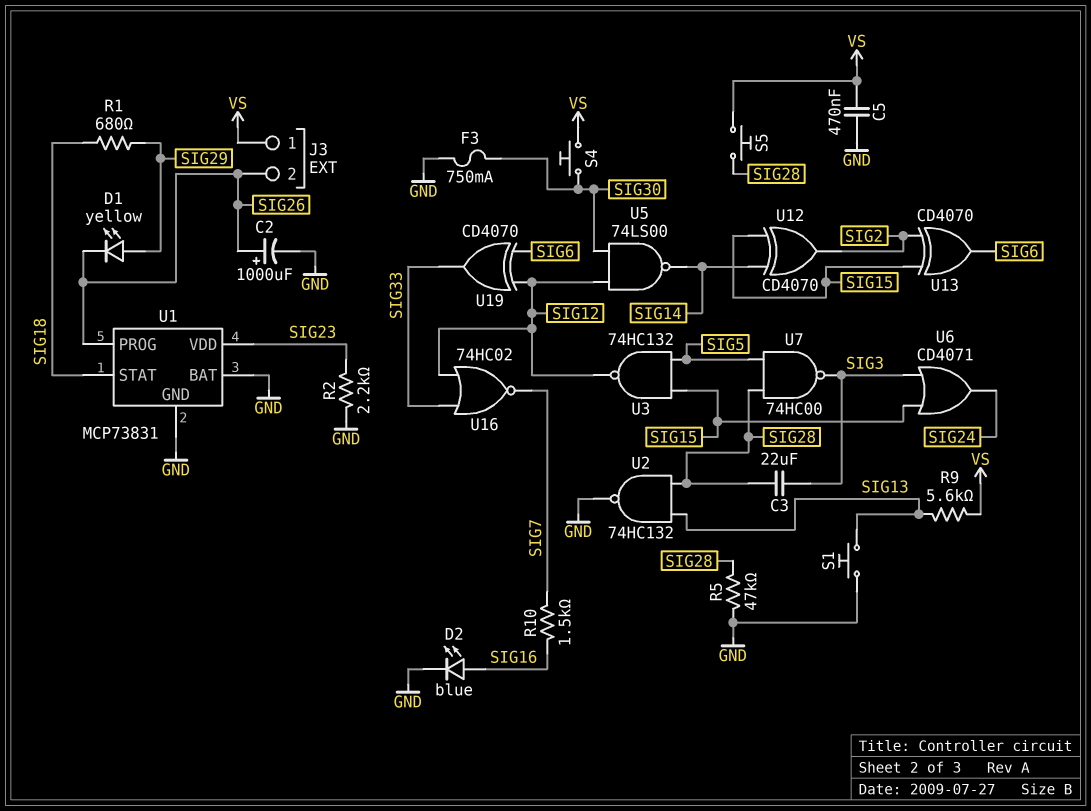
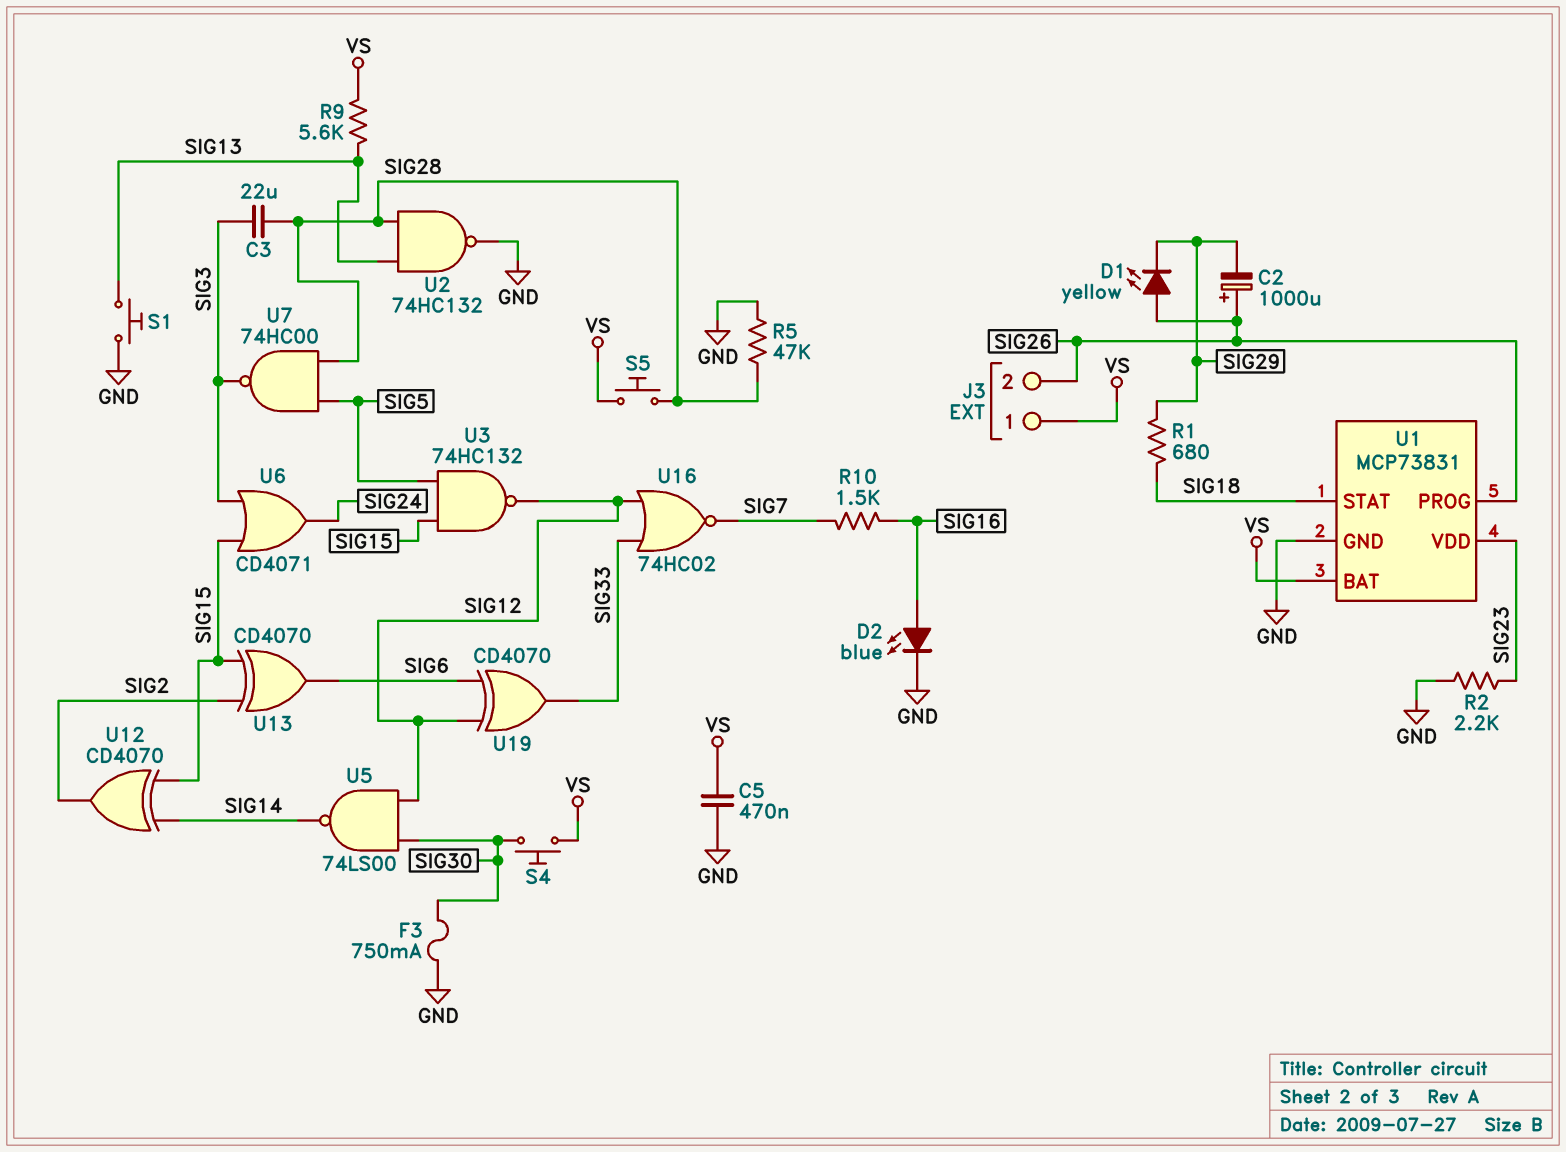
C2: 1000uF (plus SIG26, minus GND) -> 1000uF (plus SIG26, minus SIG29)
D1: LED yellow (A SIG29, K SIG26) -> LED yellow (A SIG26, K SIG29)
U1 pin BAT: GND -> VS

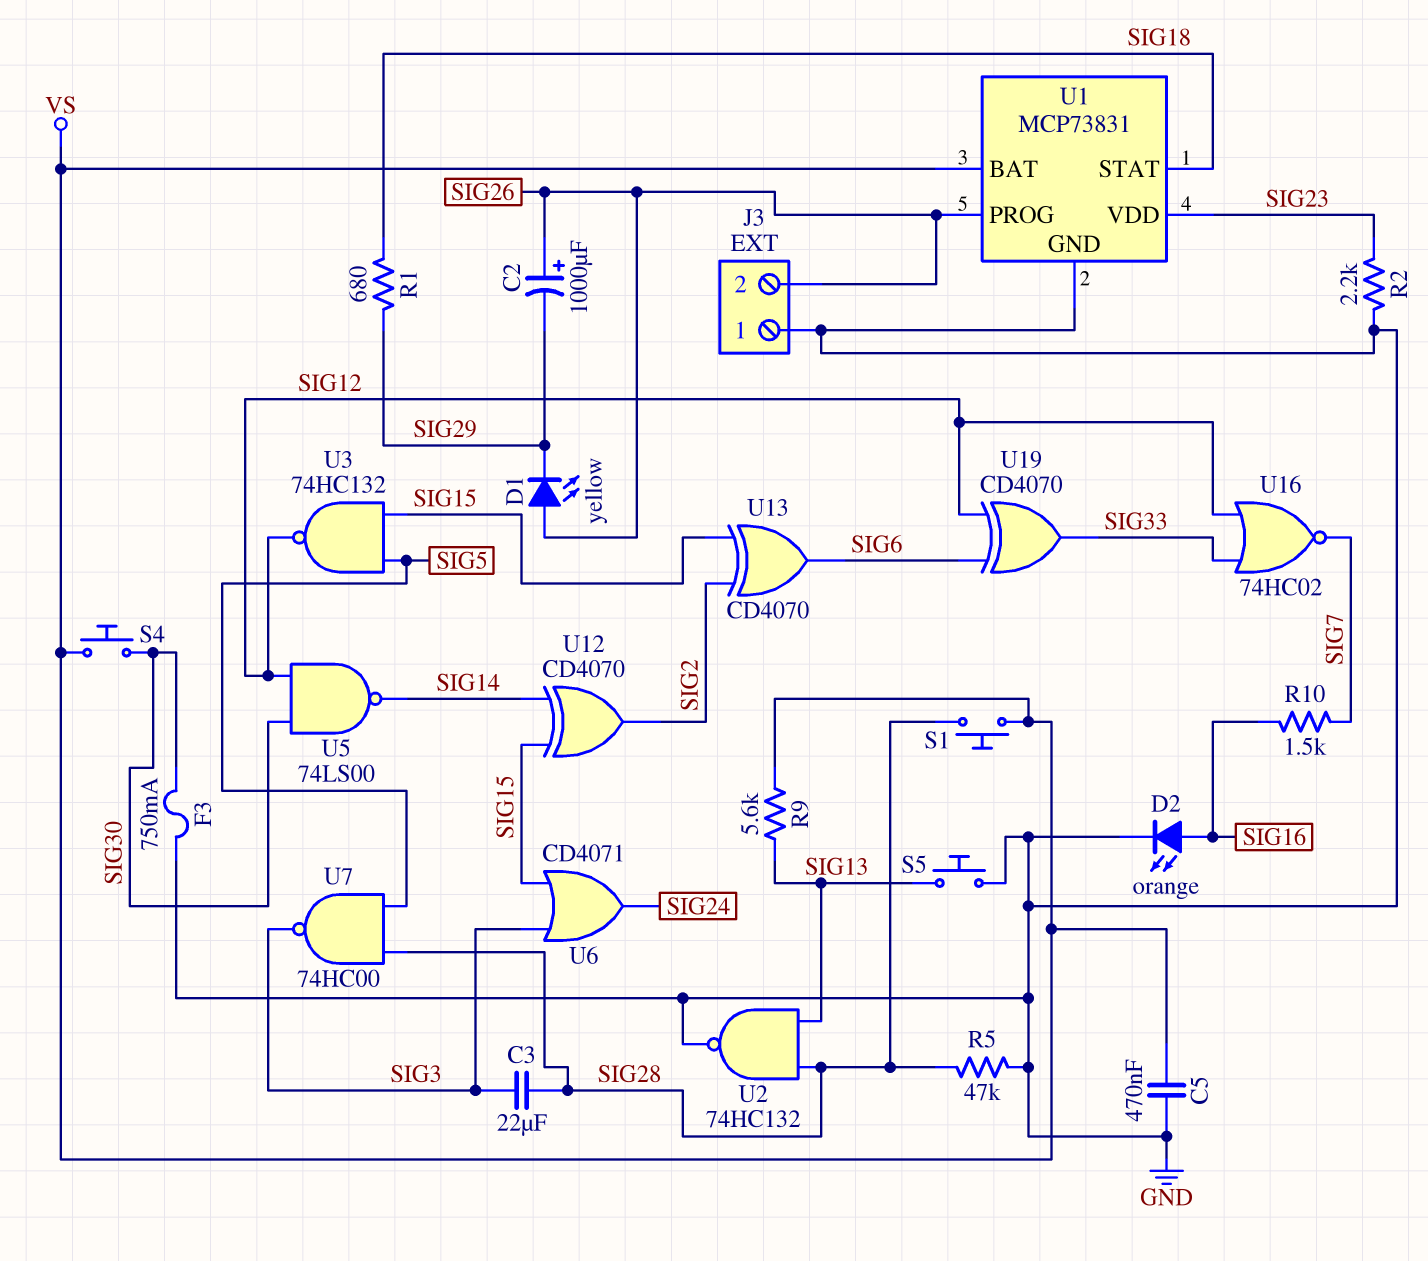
D2: LED blue (A SIG16, K GND) -> LED orange (A SIG16, K GND)
J3 pin 1: VS -> GND
S1: button (GND, SIG13) -> button (SIG28, VS)
S5: button (SIG28, VS) -> button (GND, SIG13)

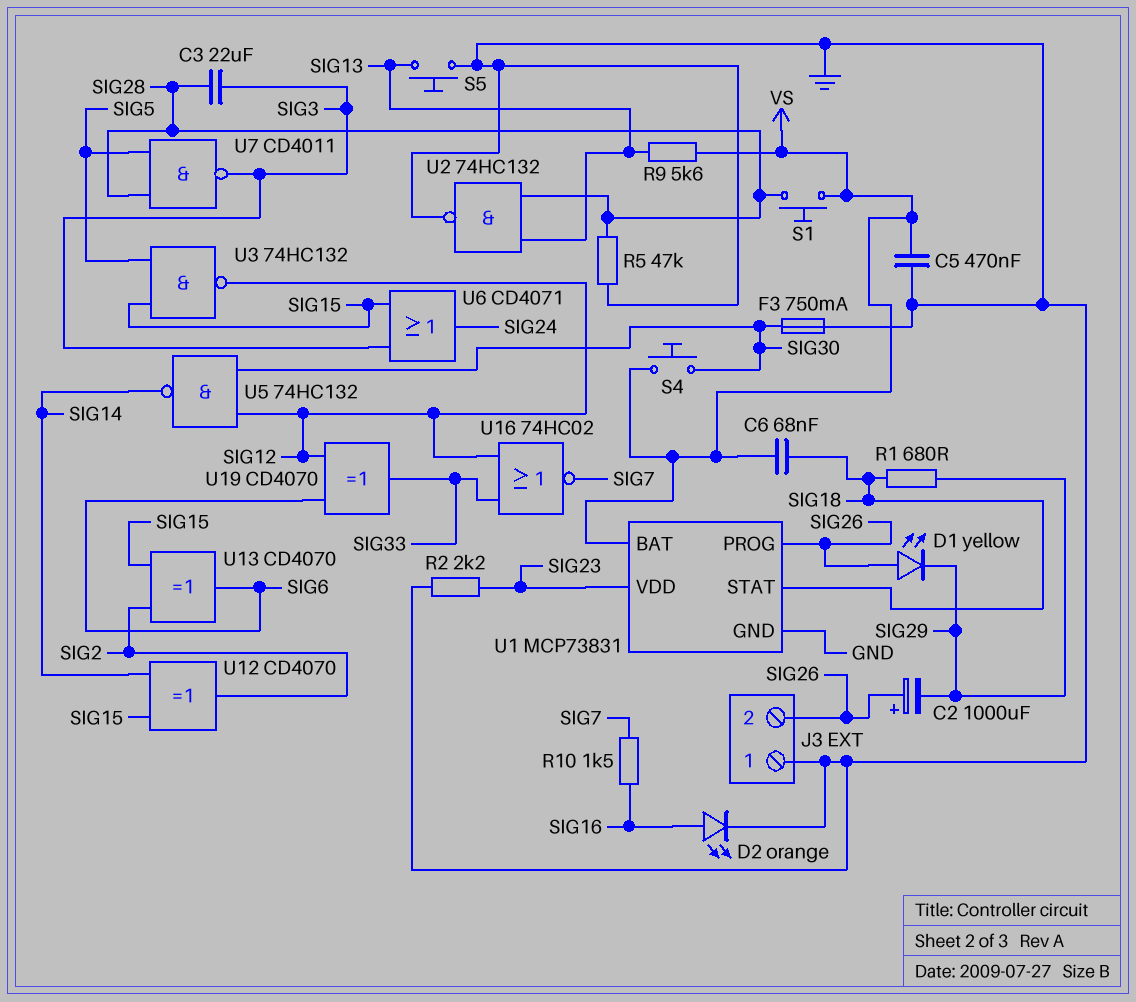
C6: none -> 68nF (SIG18, VS)
U5: NAND 74LS00 (in SIG12, in SIG30, out SIG14) -> NAND 74HC132 (in SIG12, in SIG30, out SIG14)
U7: NAND 74HC00 (in SIG5, in SIG28, out SIG3) -> NAND CD4011 (in SIG5, in SIG28, out SIG3)

